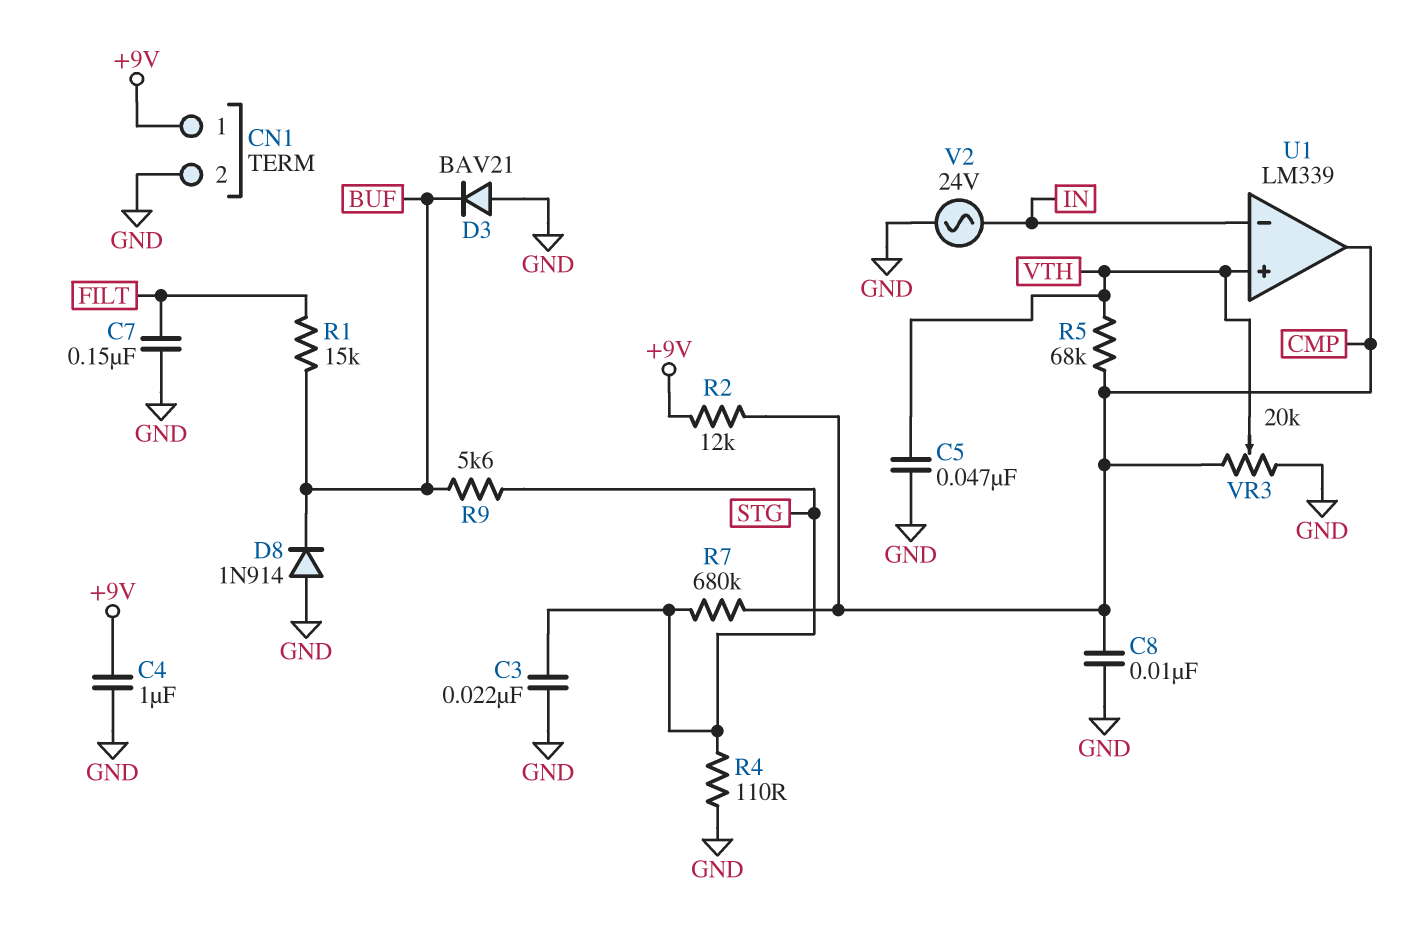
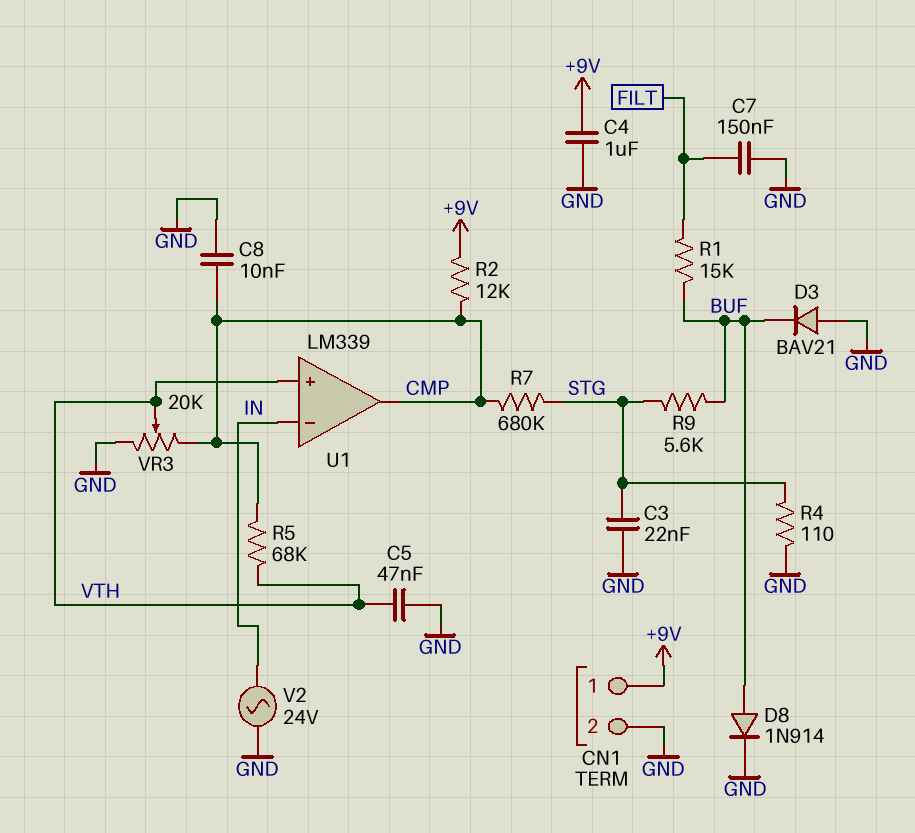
D8: diode 1N914 (A GND, K BUF) -> diode 1N914 (A BUF, K GND)

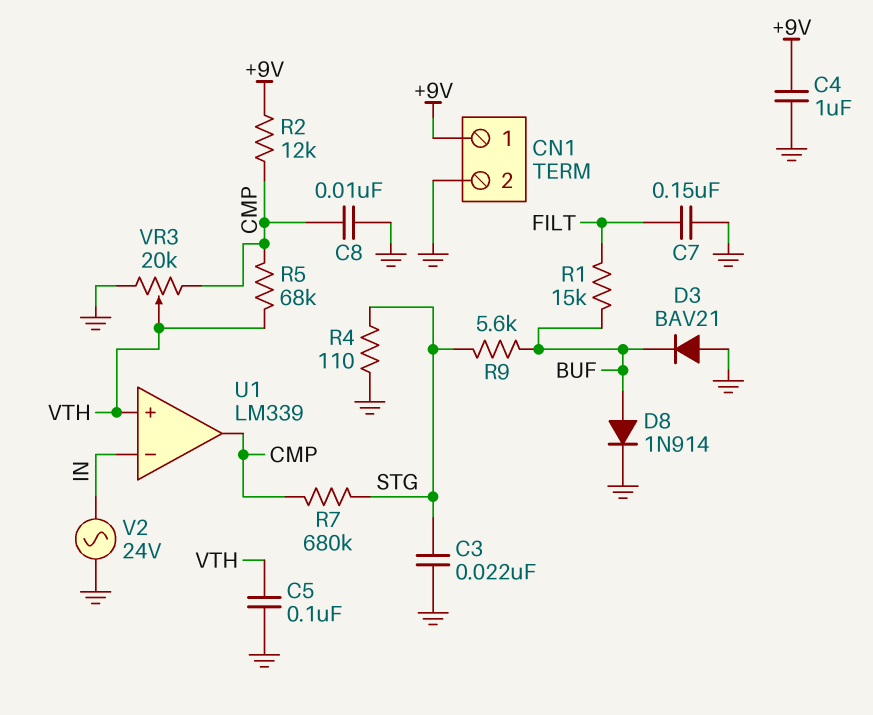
C5: 47nF (GND, VTH) -> 100nF (GND, VTH)

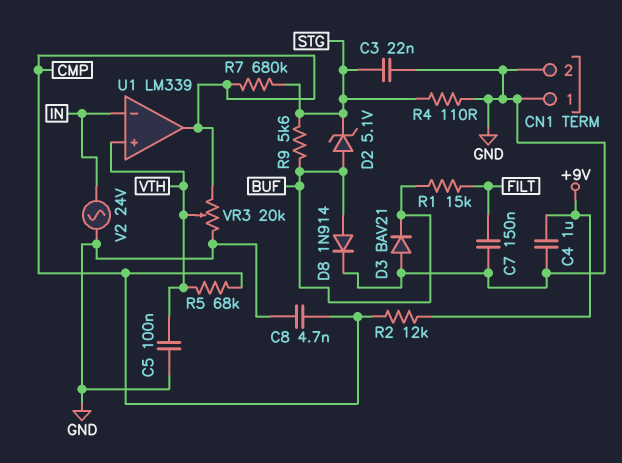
C8: 10nF (CMP, GND) -> 4.7nF (CMP, GND)
CN1 pin 1: +9V -> GND
D2: none -> zener 5.1V (A BUF, K STG)

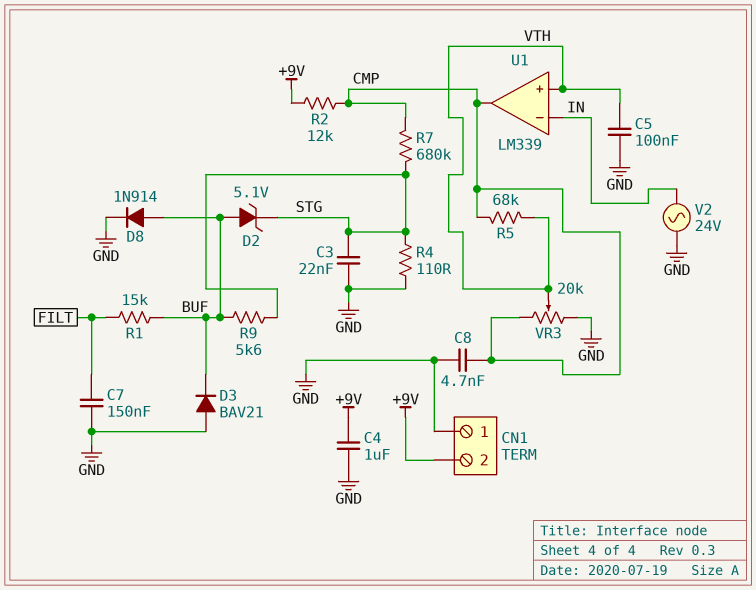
CN1 pin 2: GND -> +9V

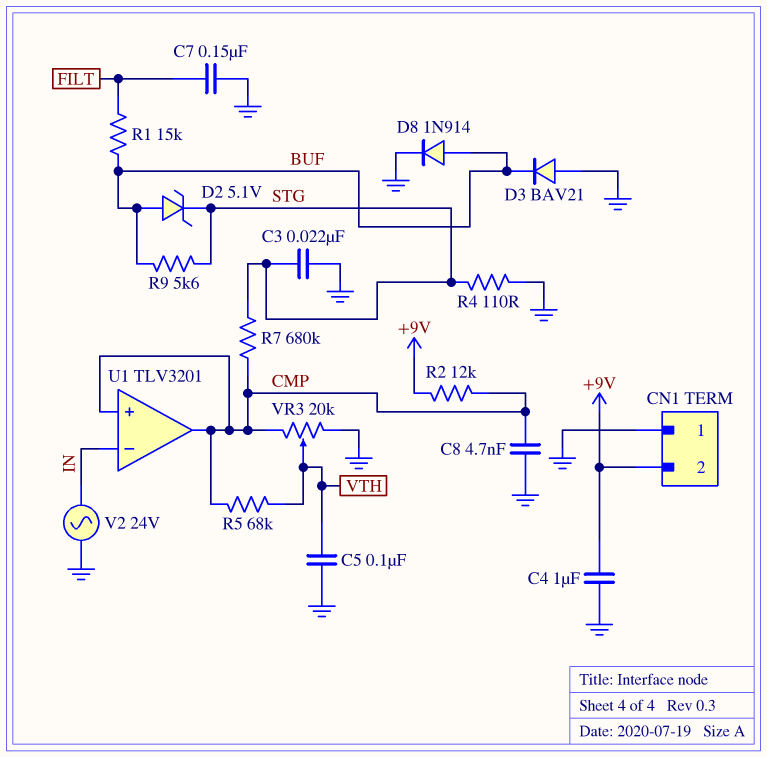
U1: LM339 -> TLV3201
U1 pin in+: VTH -> CMP

